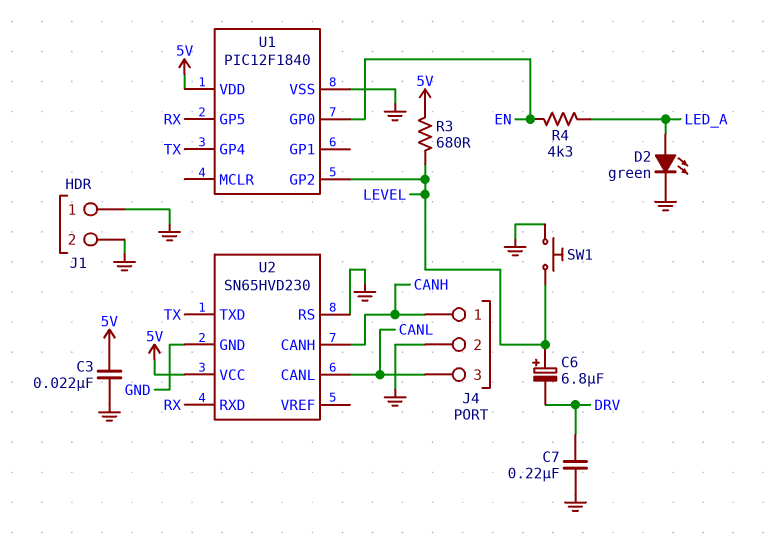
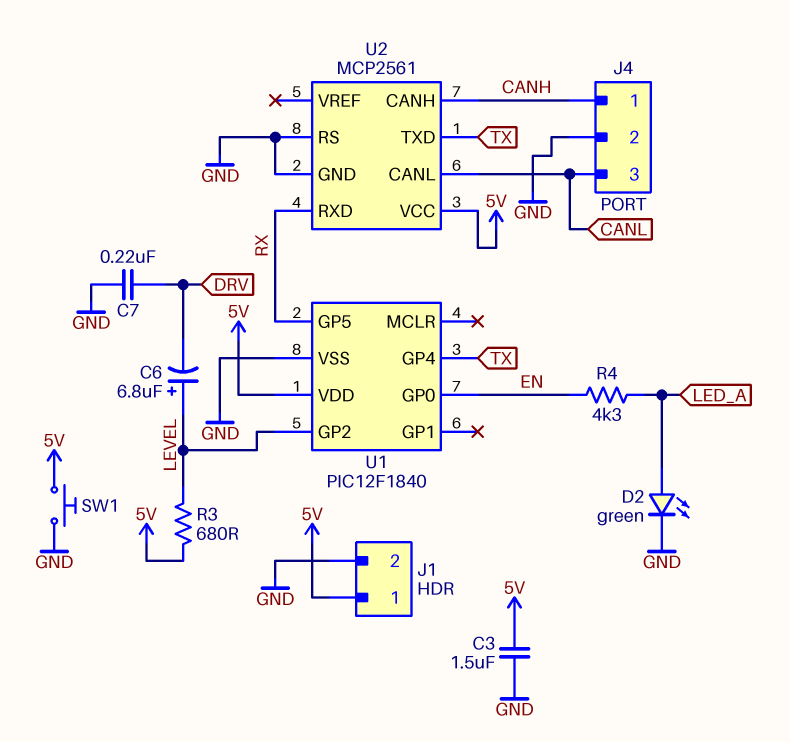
C3: 22nF (5V, GND) -> 1.5uF (5V, GND)
J1 pin 1: GND -> 5V
SW1: button (GND, LEVEL) -> button (5V, GND)
U2: SN65HVD230 -> MCP2561

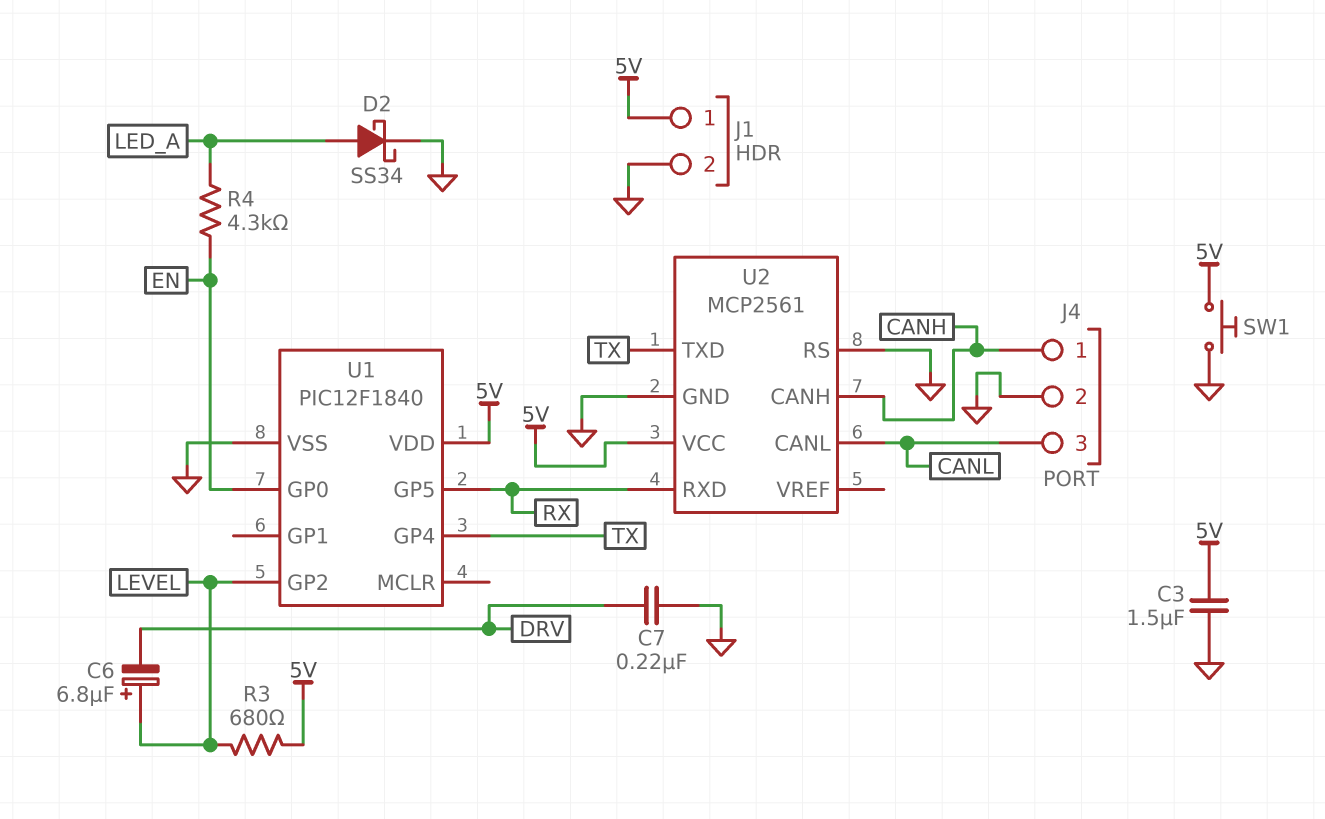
D2: LED green (A LED_A, K GND) -> schottky SS34 (A LED_A, K GND)

